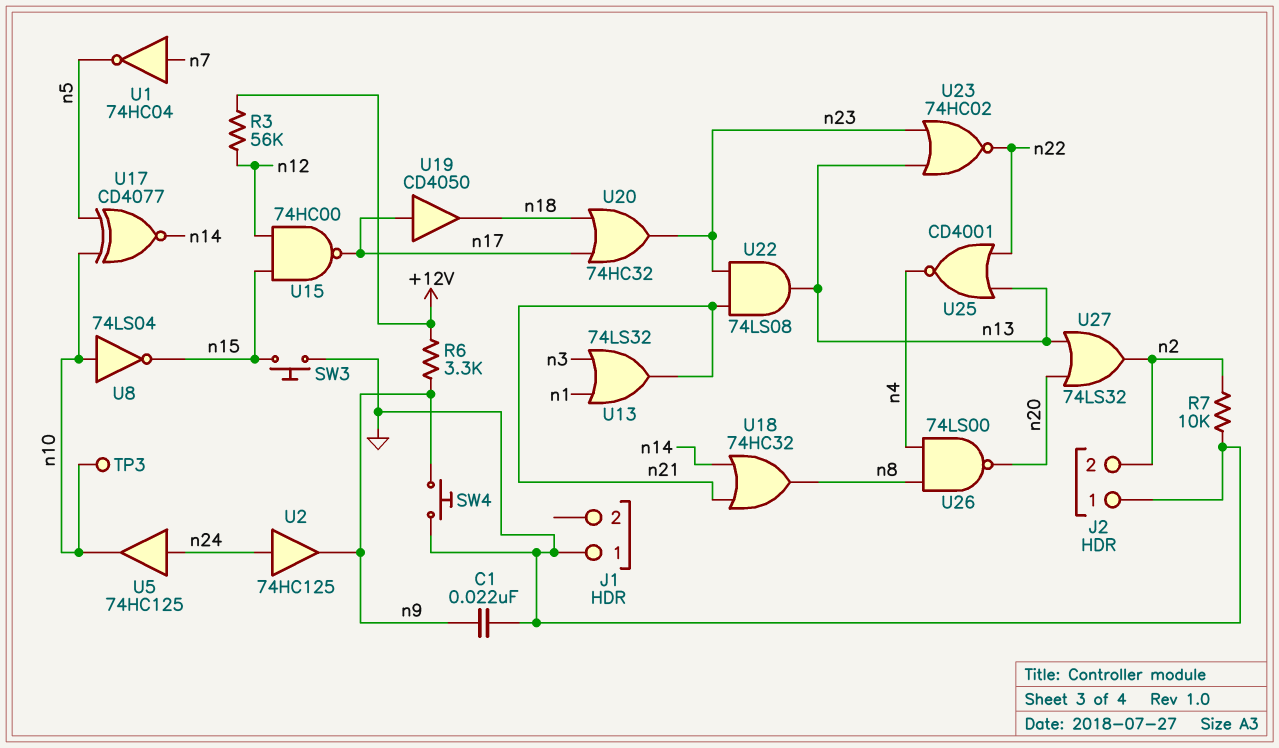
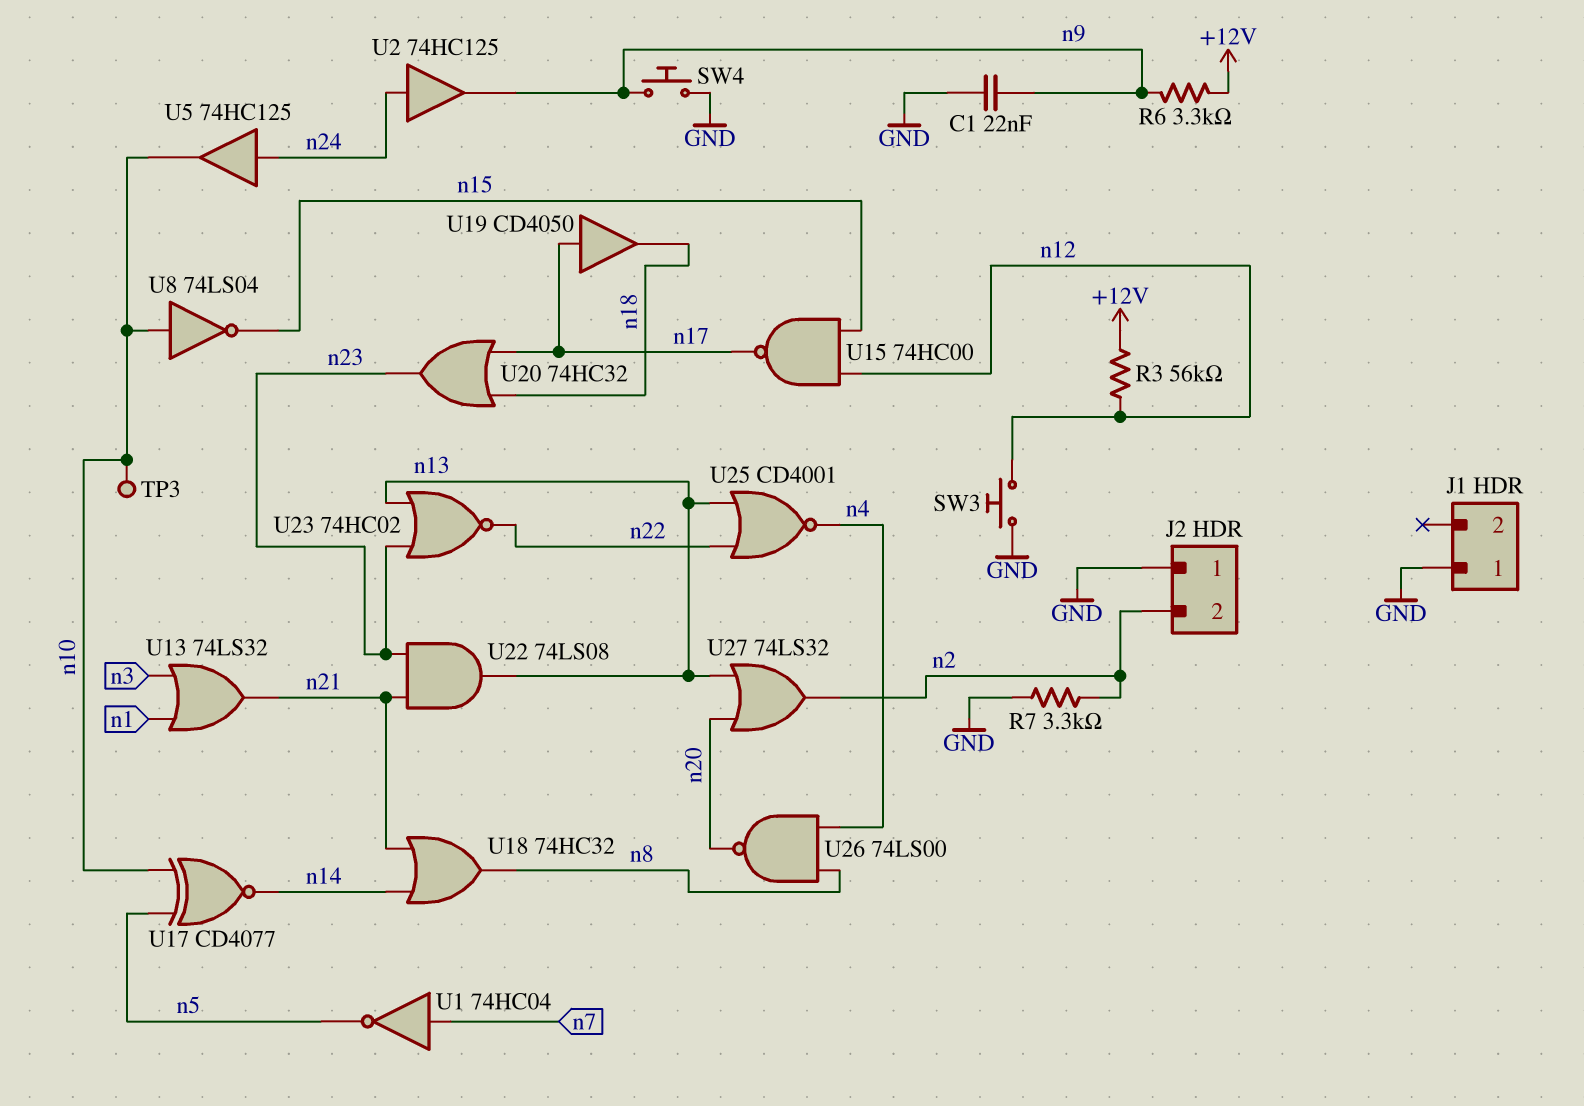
R7: 10k (GND, n2) -> 3.3k (GND, n2)
SW3: button (GND, n15) -> button (GND, n12)

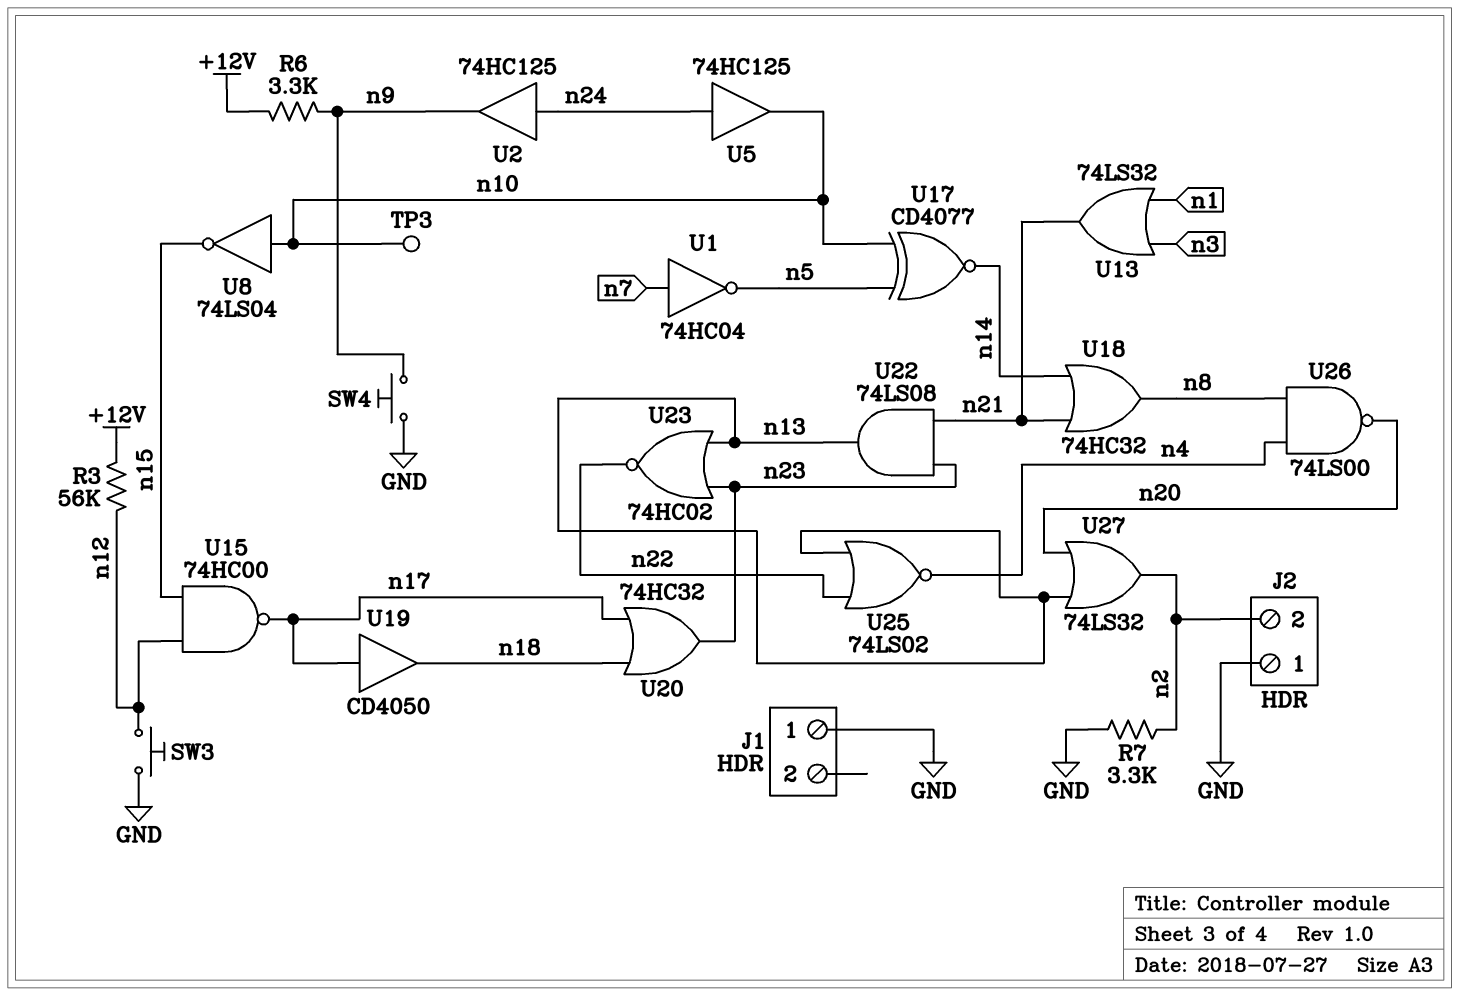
C1: 22nF (GND, n9) -> none
U25: NOR CD4001 (in n13, in n22, out n4) -> NOR 74LS02 (in n13, in n22, out n4)

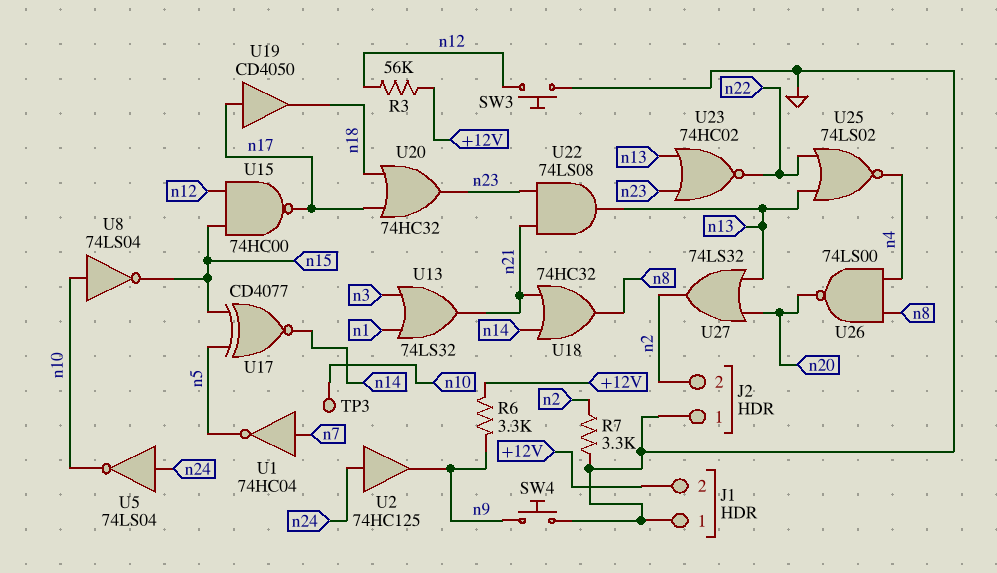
J1 pin 2: none -> +12V
U5: buffer 74HC125 (in n24, out n10) -> NOT 74LS04 (in n24, out n10)
U17: XNOR CD4077 (in n5, in n10, out n14) -> XNOR CD4077 (in n5, in n15, out n14)

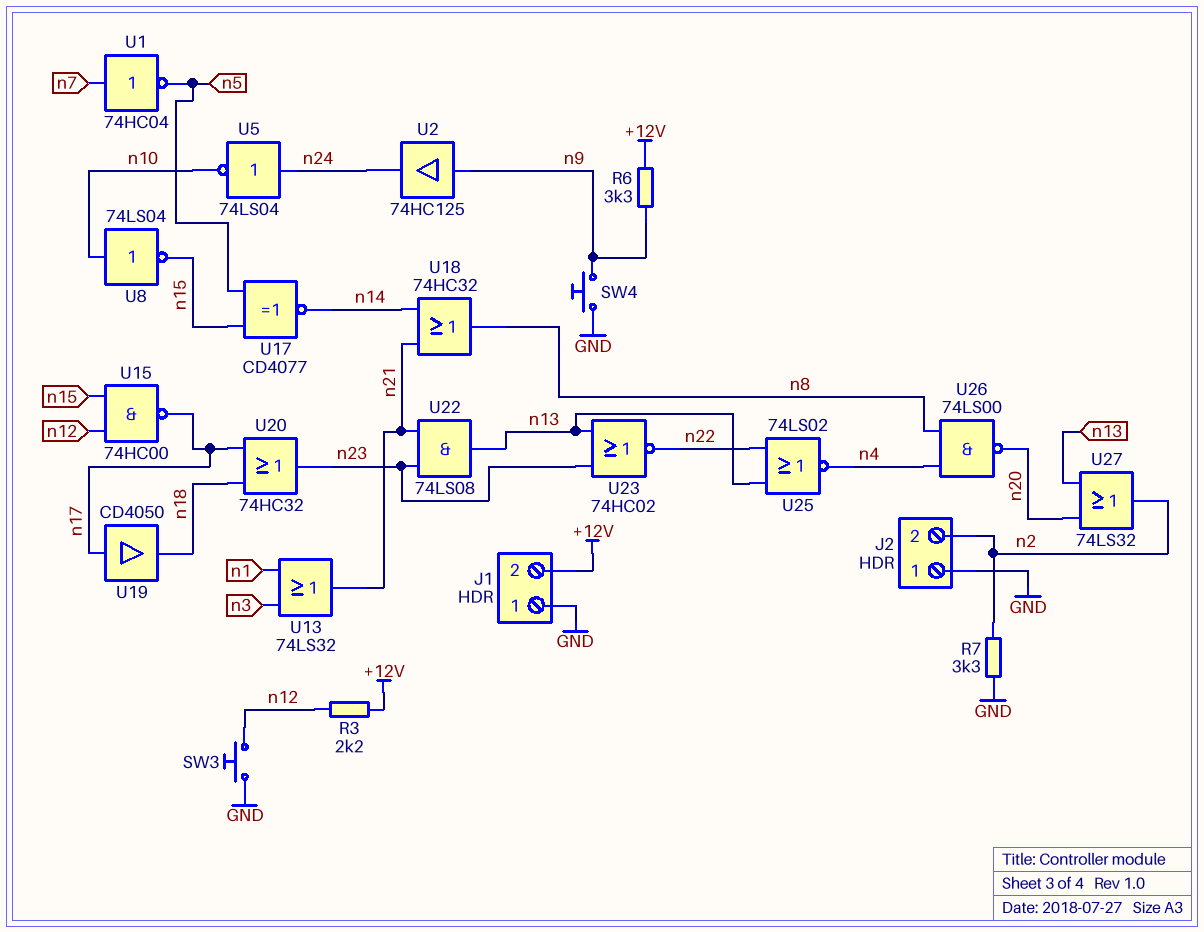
R3: 56k (+12V, n12) -> 2.2k (+12V, n12)
TP3: test point (n10) -> none
U2: buffer 74HC125 (in n24, out n9) -> buffer 74HC125 (in n9, out n24)

